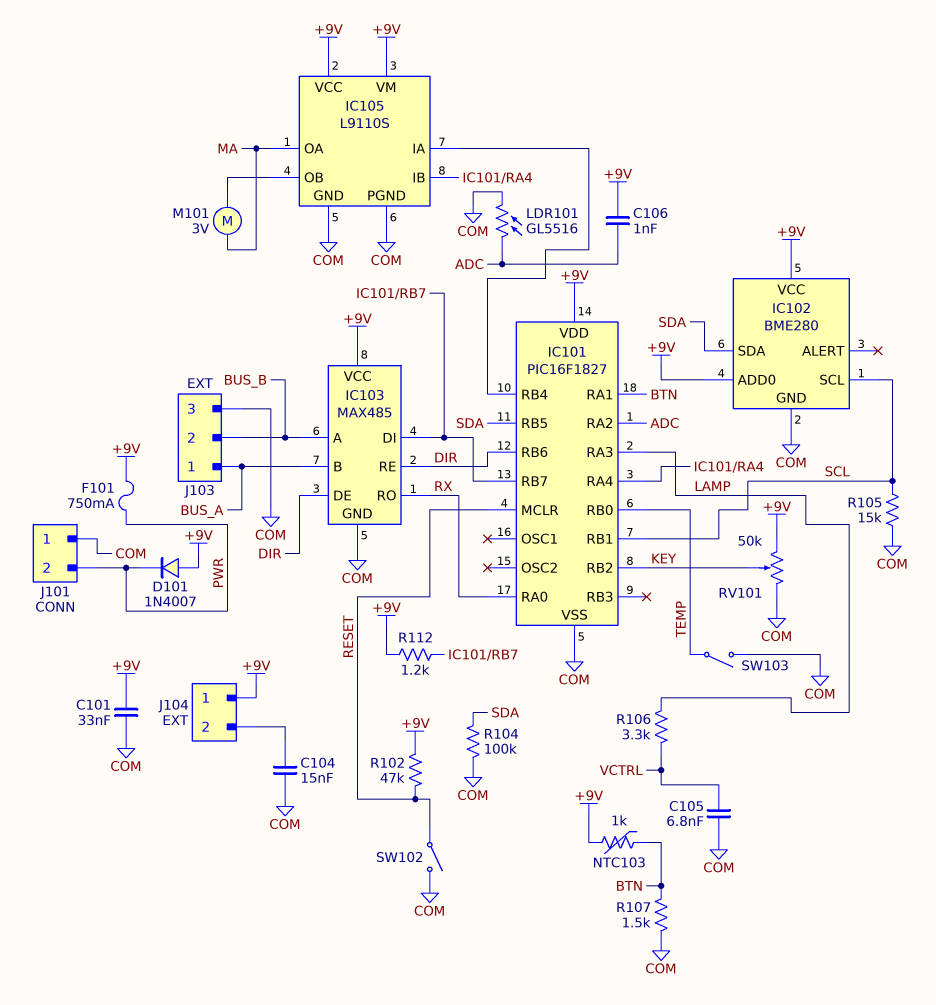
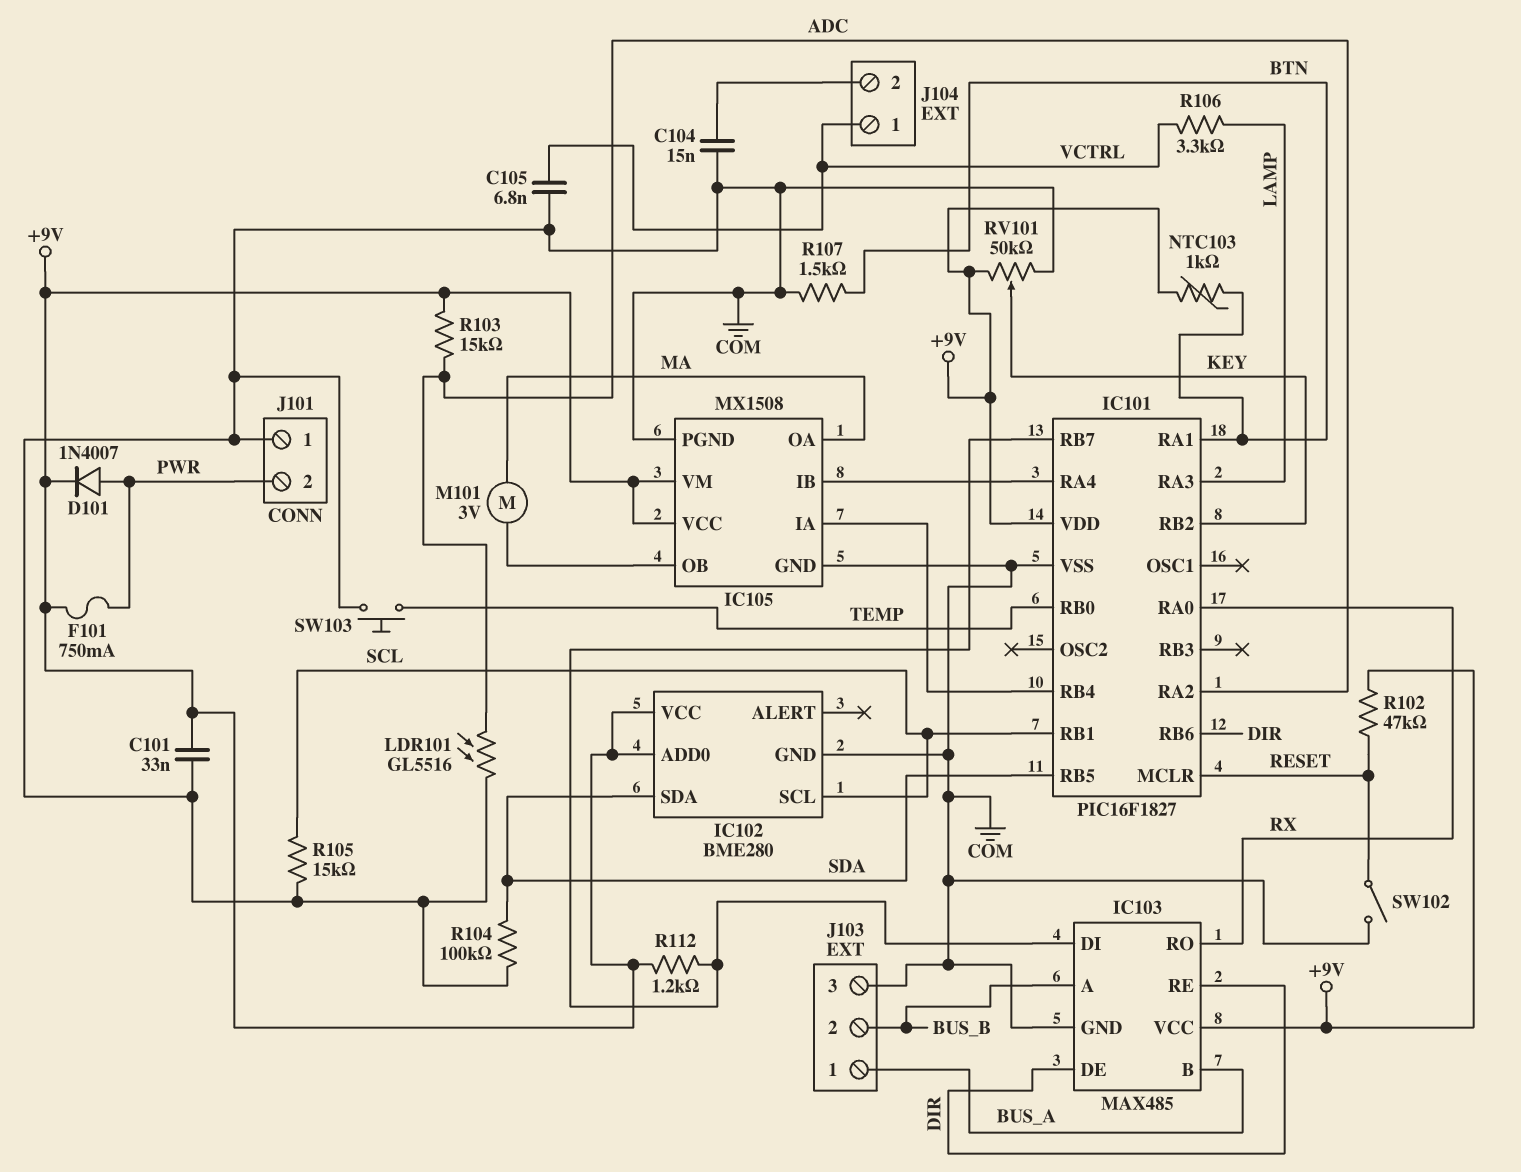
C106: 1nF (+9V, ADC) -> none
D101: diode 1N4007 (A +9V, K PWR) -> diode 1N4007 (A PWR, K +9V)
IC105: L9110S -> MX1508
J104 pin 1: +9V -> VCTRL
R103: none -> 15k (+9V, ADC)
SW103: switch (COM, TEMP) -> button (COM, TEMP)

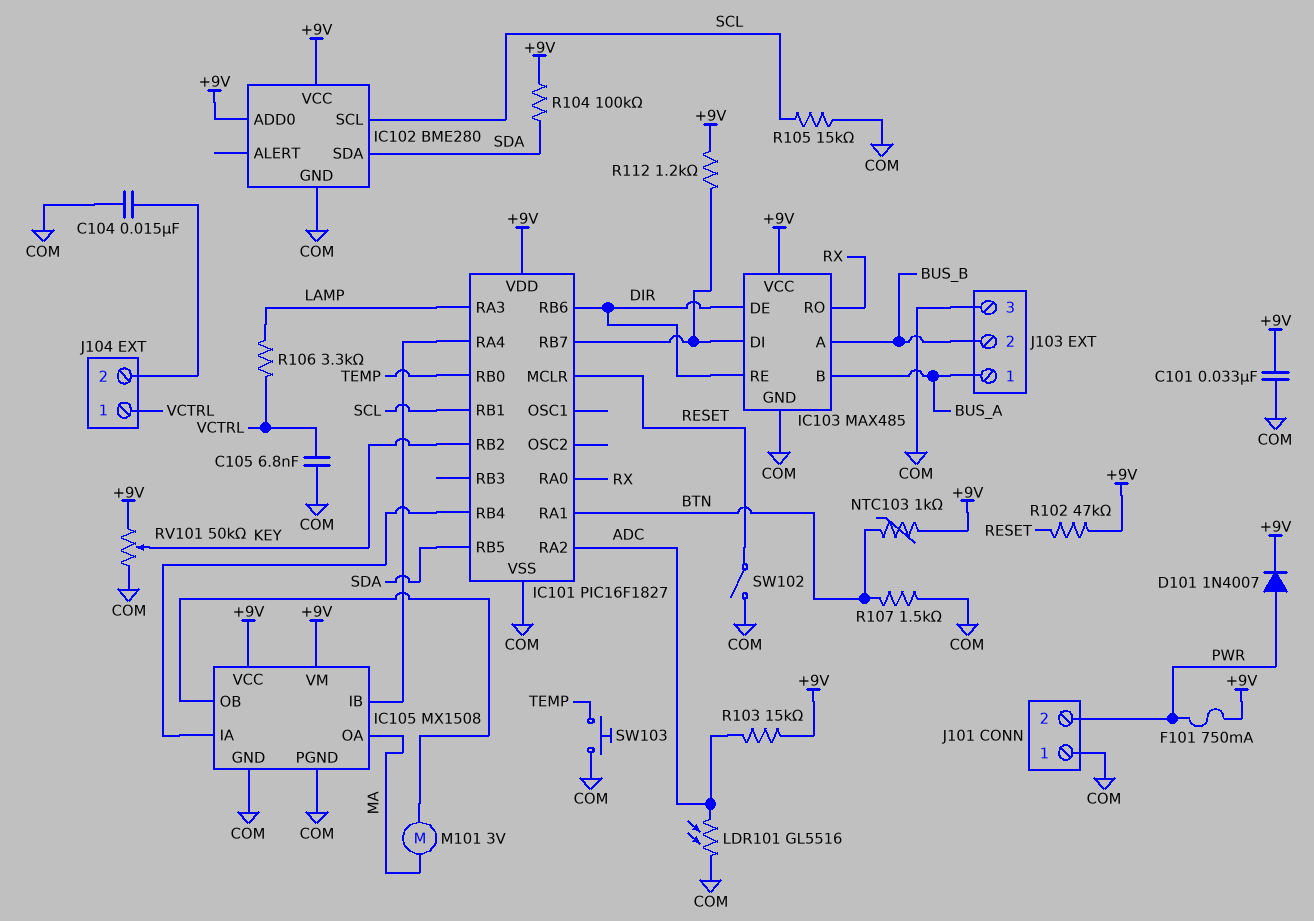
R104: 100k (COM, SDA) -> 100k (+9V, SDA)

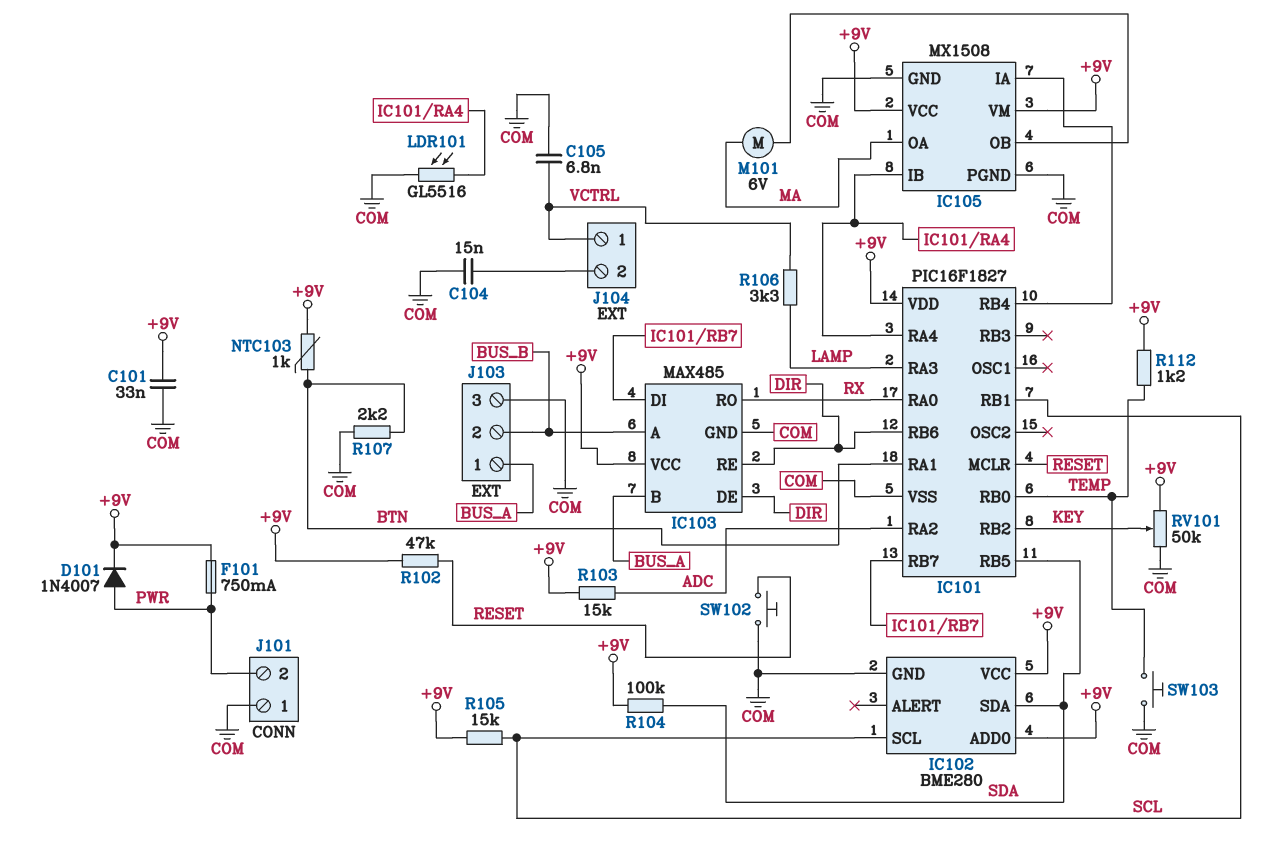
LDR101: GL5516 (ADC, COM) -> GL5516 (COM, IC101/RA4)
M101: motor 3V (IC105/OB, MA) -> motor 6V (IC105/OB, MA)
R105: 15k (COM, SCL) -> 15k (+9V, SCL)
R107: 1.5k (BTN, COM) -> 2.2k (BTN, COM)
R112: 1.2k (+9V, IC101/RB7) -> 1.2k (+9V, TEMP)
SW102: switch (COM, RESET) -> button (COM, RESET)

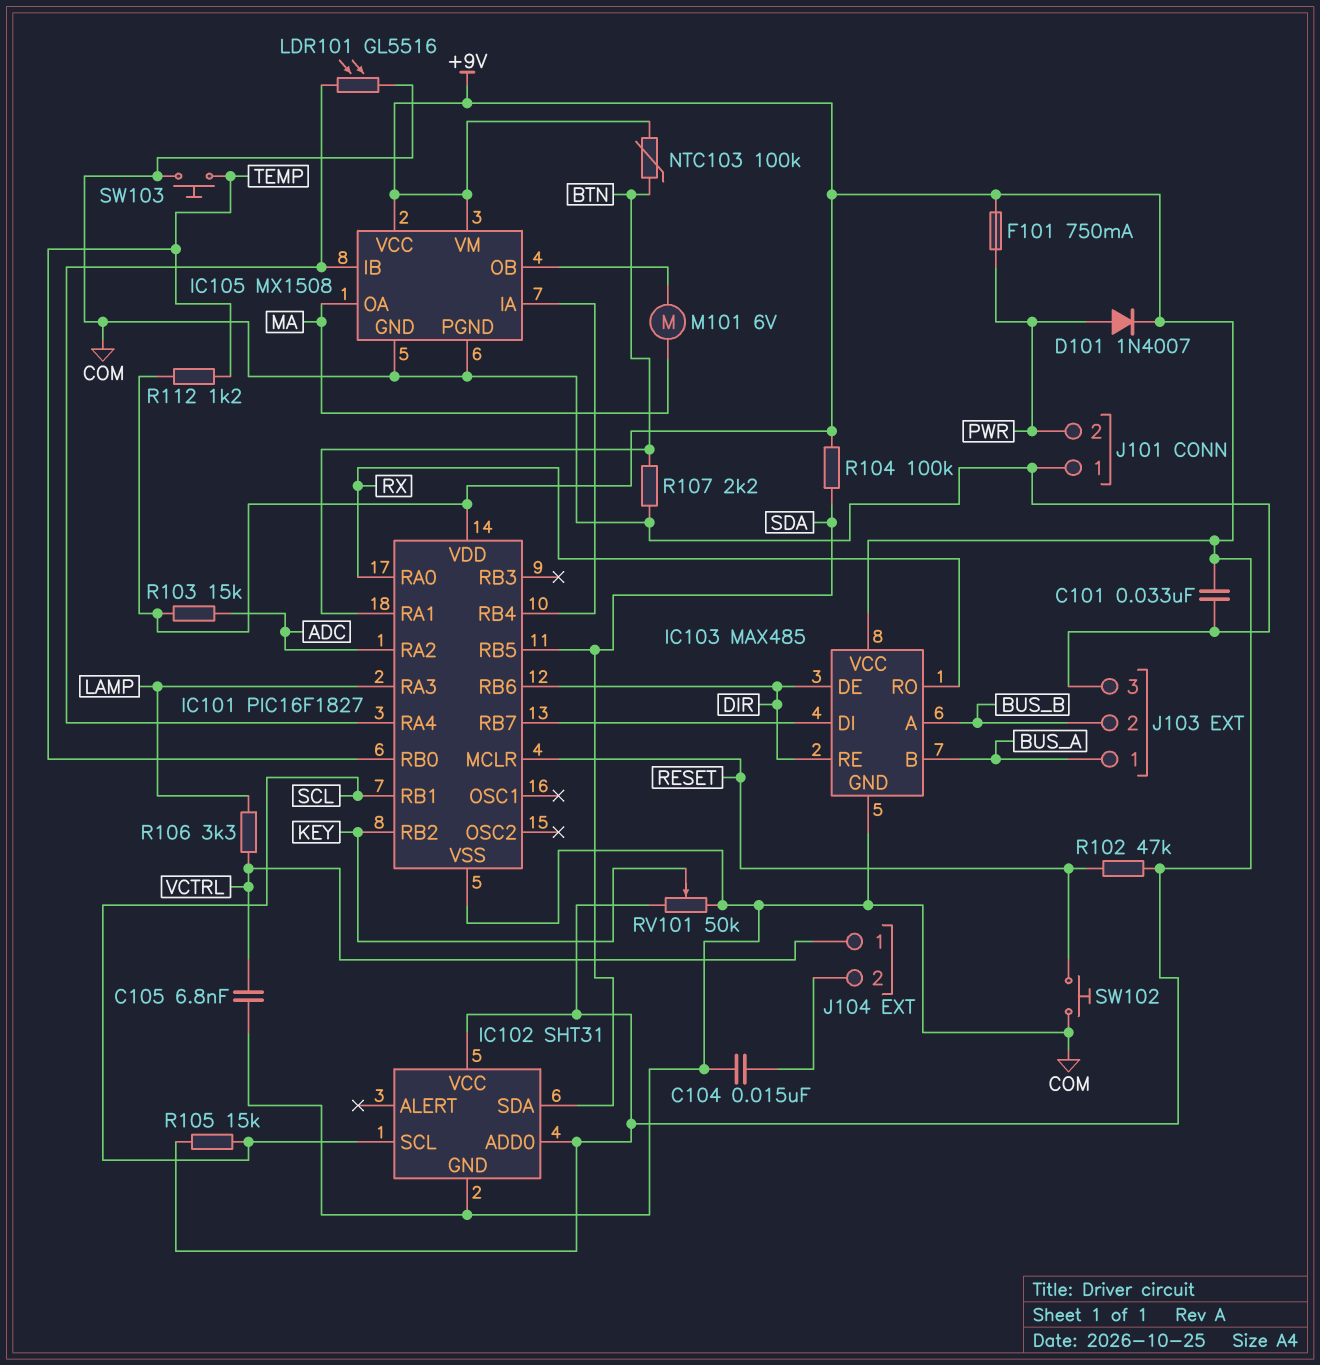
IC102: BME280 -> SHT31
NTC103: 1k (+9V, BTN) -> 100k (+9V, BTN)

